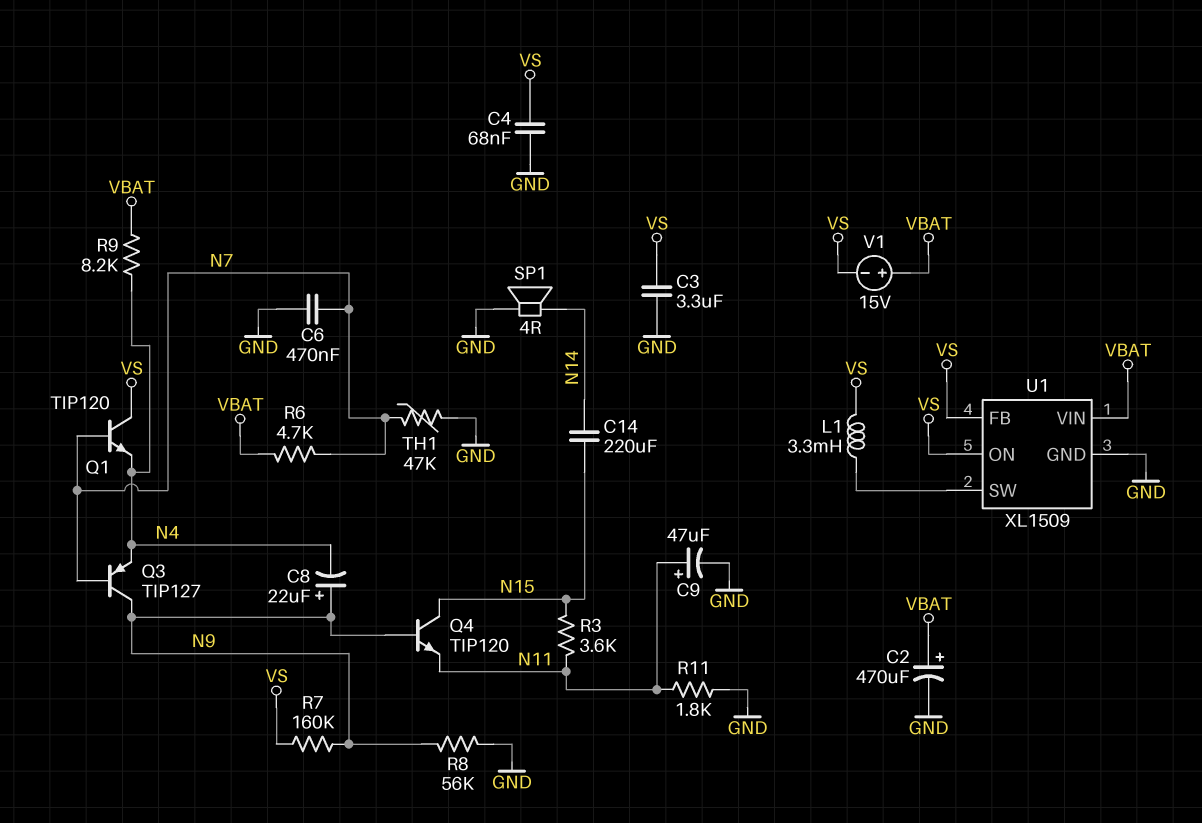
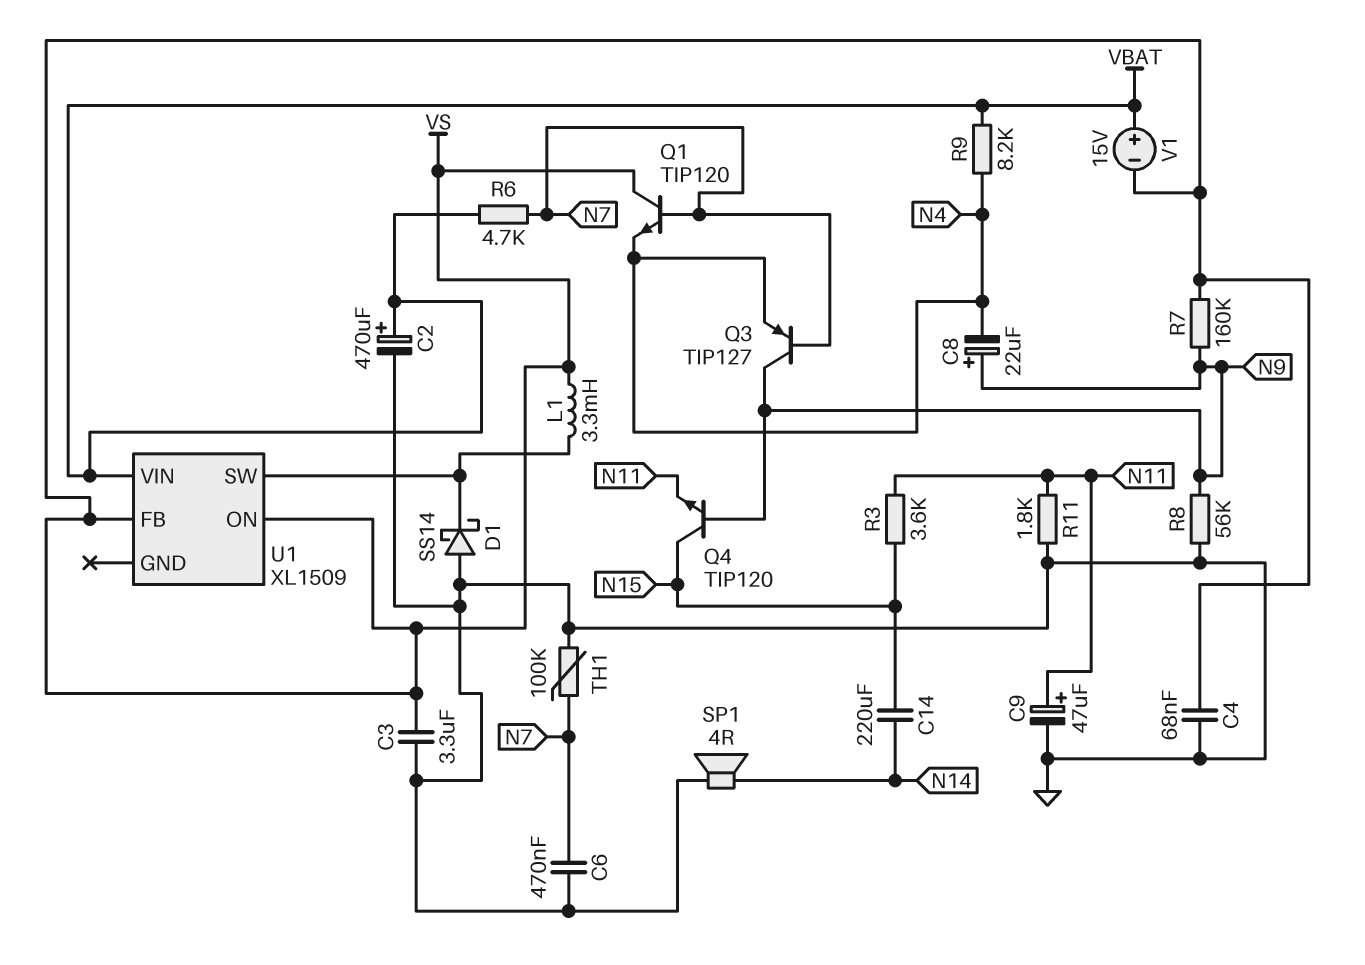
D1: none -> schottky SS14 (A GND, K U1/SW)
TH1: 47k (GND, N7) -> 100k (GND, N7)
U1 pin GND: GND -> none

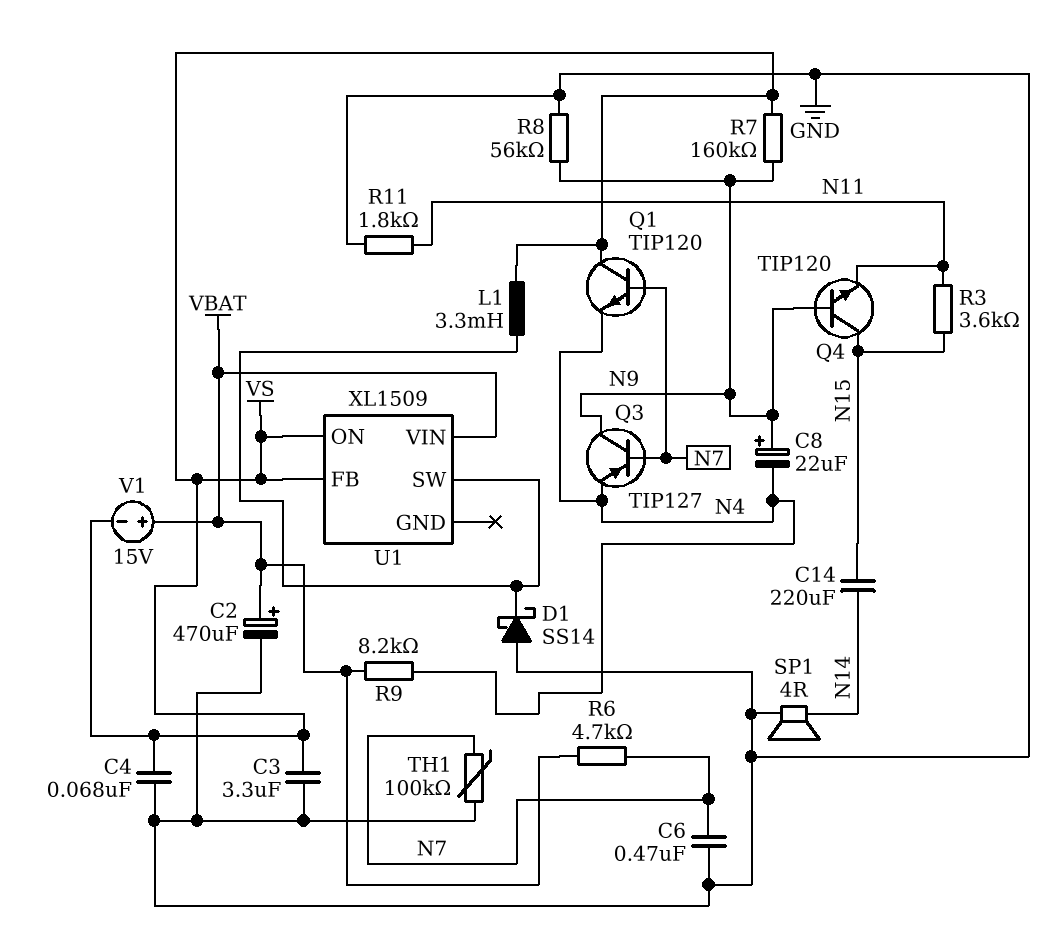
C9: 47uF (plus N11, minus GND) -> none

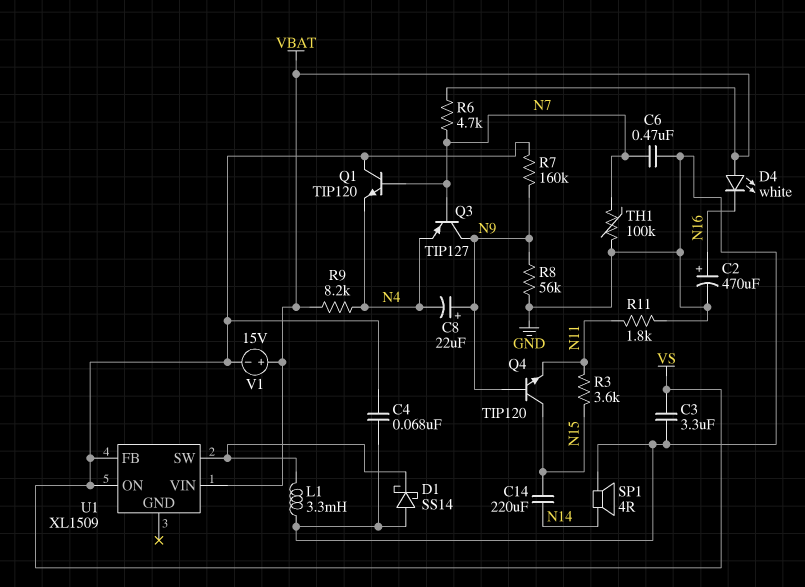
C2: 470uF (plus VBAT, minus GND) -> 470uF (plus N16, minus GND)
D4: none -> LED white (A VBAT, K N16)
L1: 3.3mH (U1/SW, VS) -> 3.3mH (GND, U1/SW)

